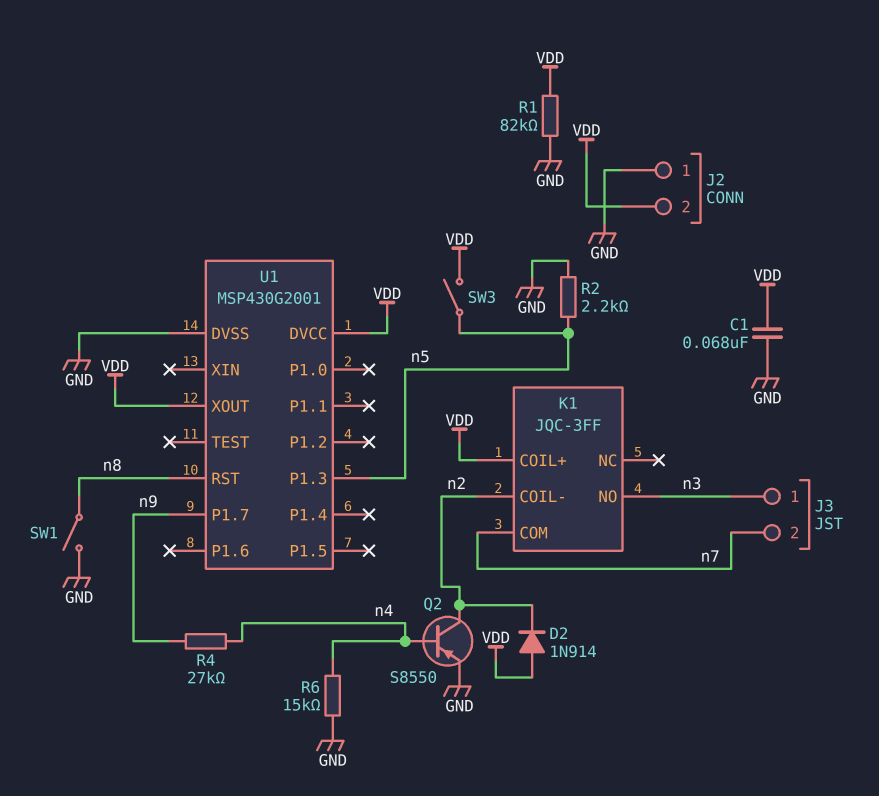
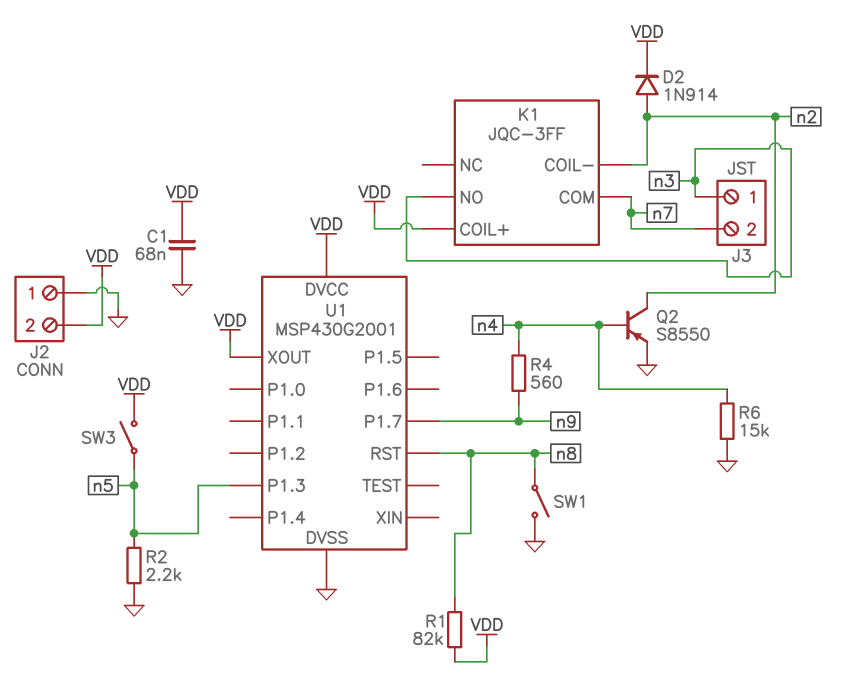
D2: diode 1N914 (A VDD, K n2) -> diode 1N914 (A n2, K VDD)
R1: 82k (GND, VDD) -> 82k (VDD, n8)
R4: 27k (n4, n9) -> 560 (n4, n9)

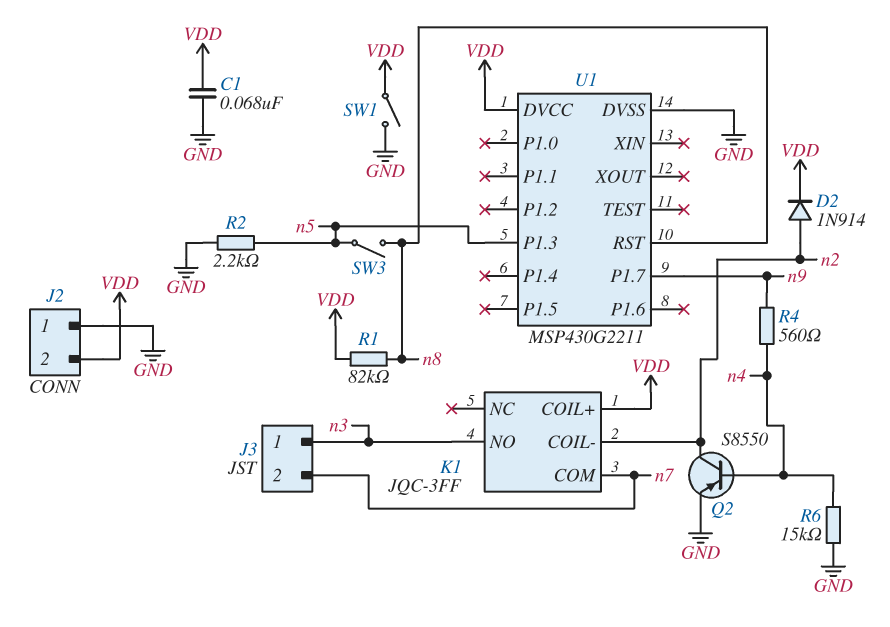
SW1: switch (GND, n8) -> switch (GND, VDD)
SW3: switch (VDD, n5) -> switch (n5, n8)
U1: MSP430G2001 -> MSP430G2211
U1 pin XOUT: VDD -> none

